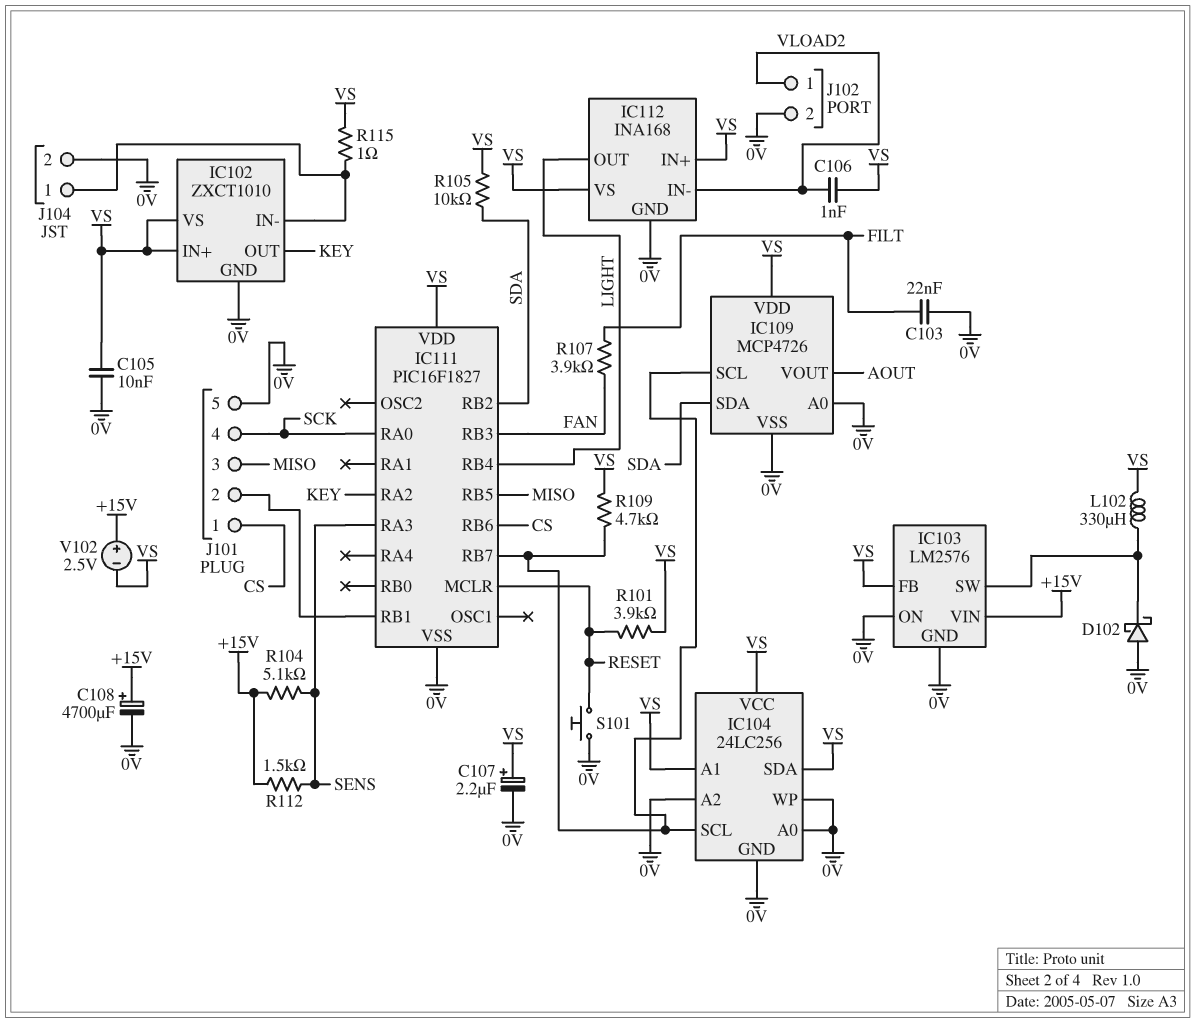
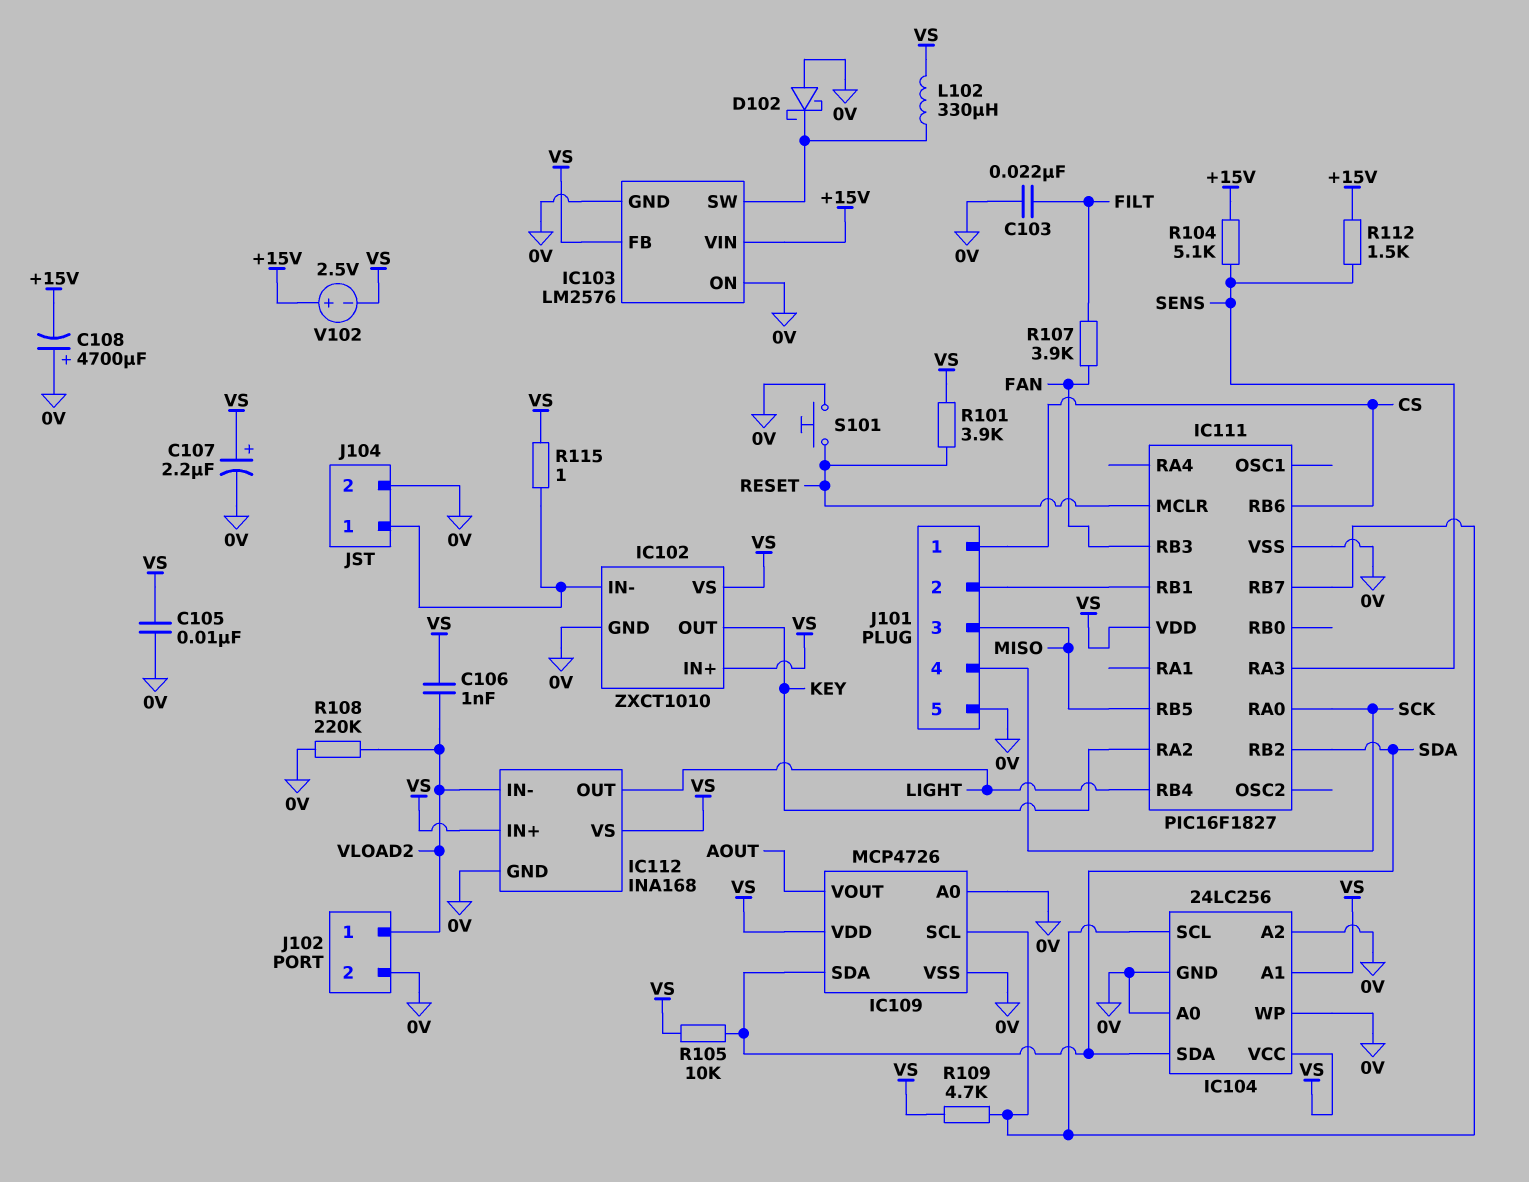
C108: 4700uF (plus +15V, minus 0V) -> 4700uF (plus 0V, minus +15V)
IC104 pin SDA: VS -> SDA
R108: none -> 220k (0V, VLOAD2)

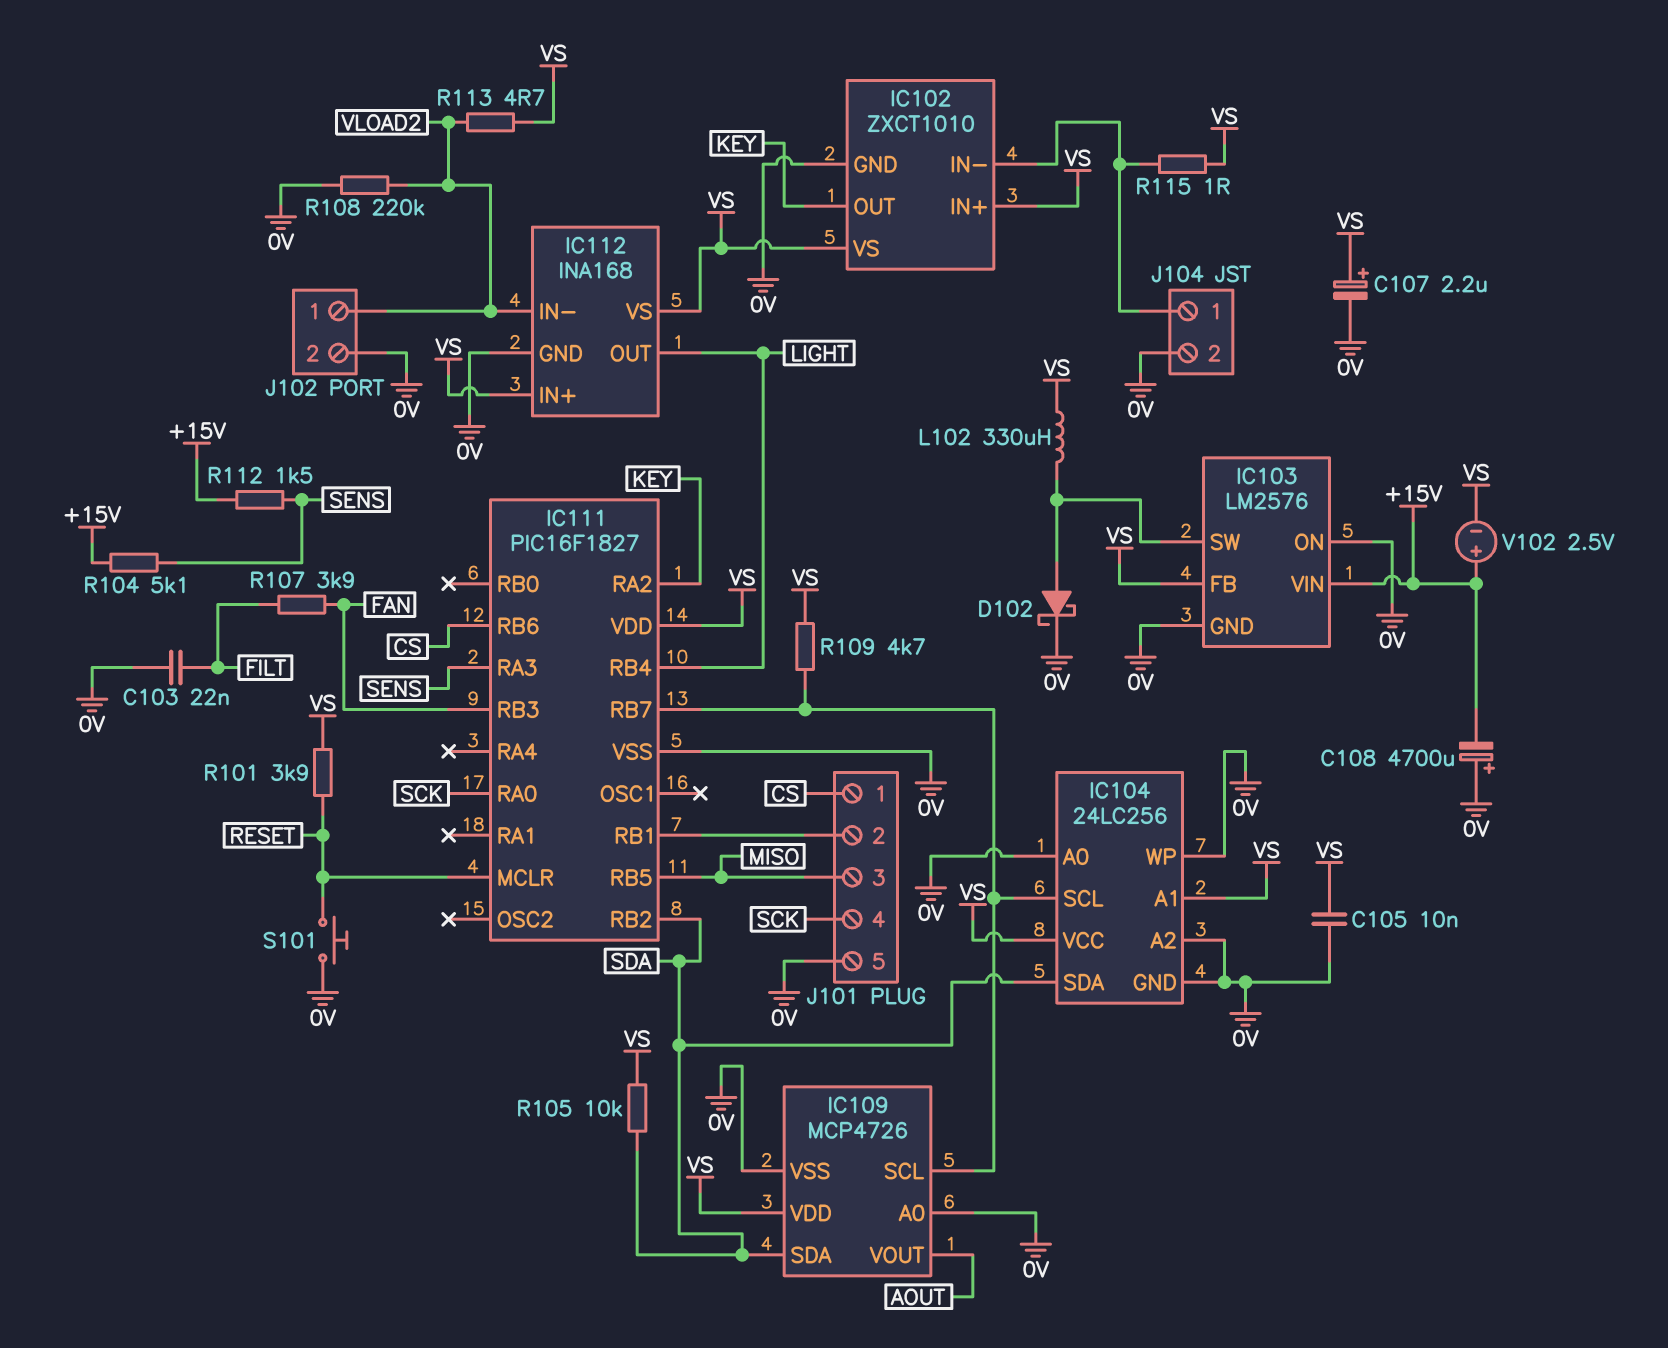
C106: 1nF (VLOAD2, VS) -> none
D102: schottky (A 0V, K IC103/SW) -> schottky (A IC103/SW, K 0V)
R113: none -> 4.7 (VLOAD2, VS)

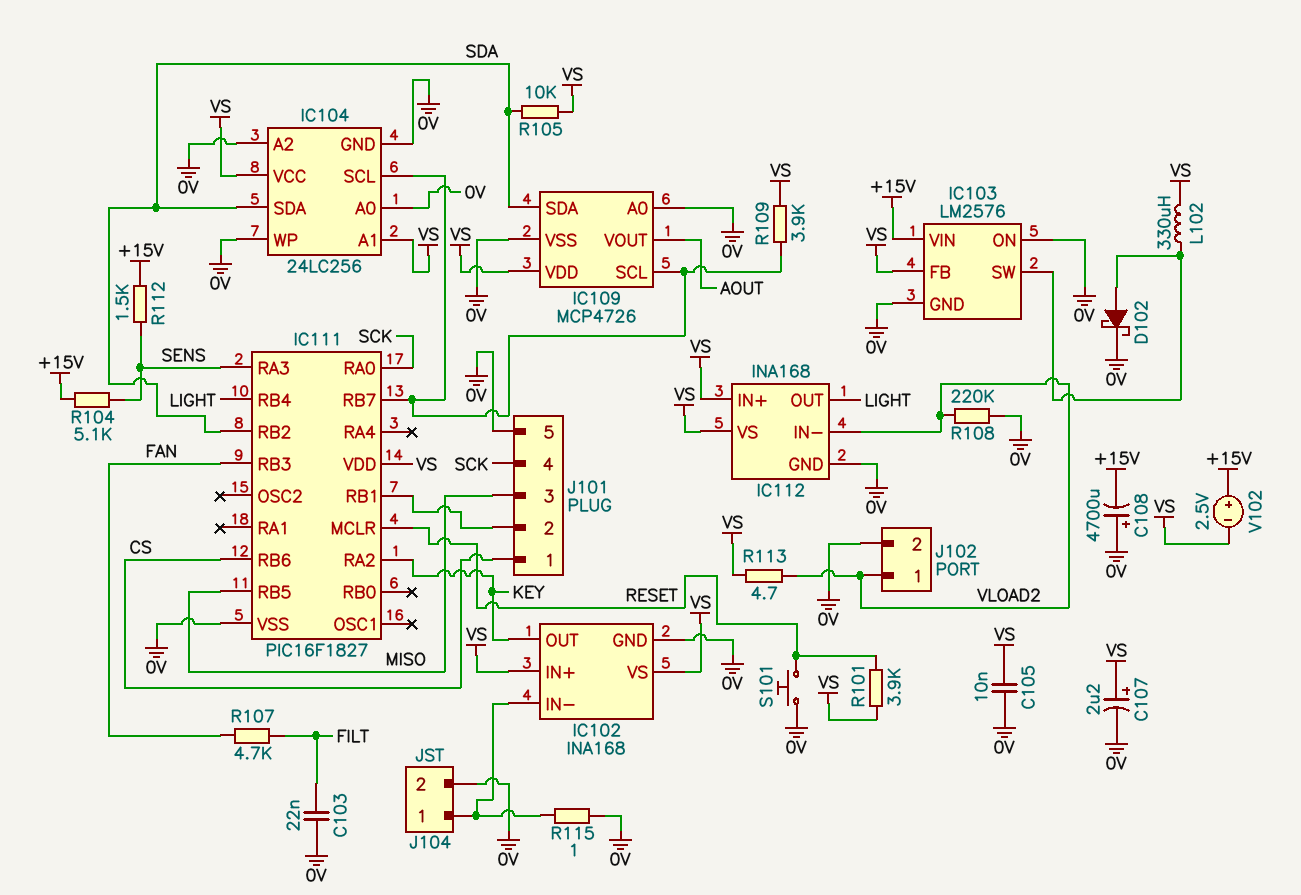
IC102: ZXCT1010 -> INA168
R107: 3.9k (FAN, FILT) -> 4.7k (FAN, FILT)
R109: 4.7k (IC104/SCL, VS) -> 3.9k (IC104/SCL, VS)
R115: 1 (IC102/IN-, VS) -> 1 (0V, IC102/IN-)

